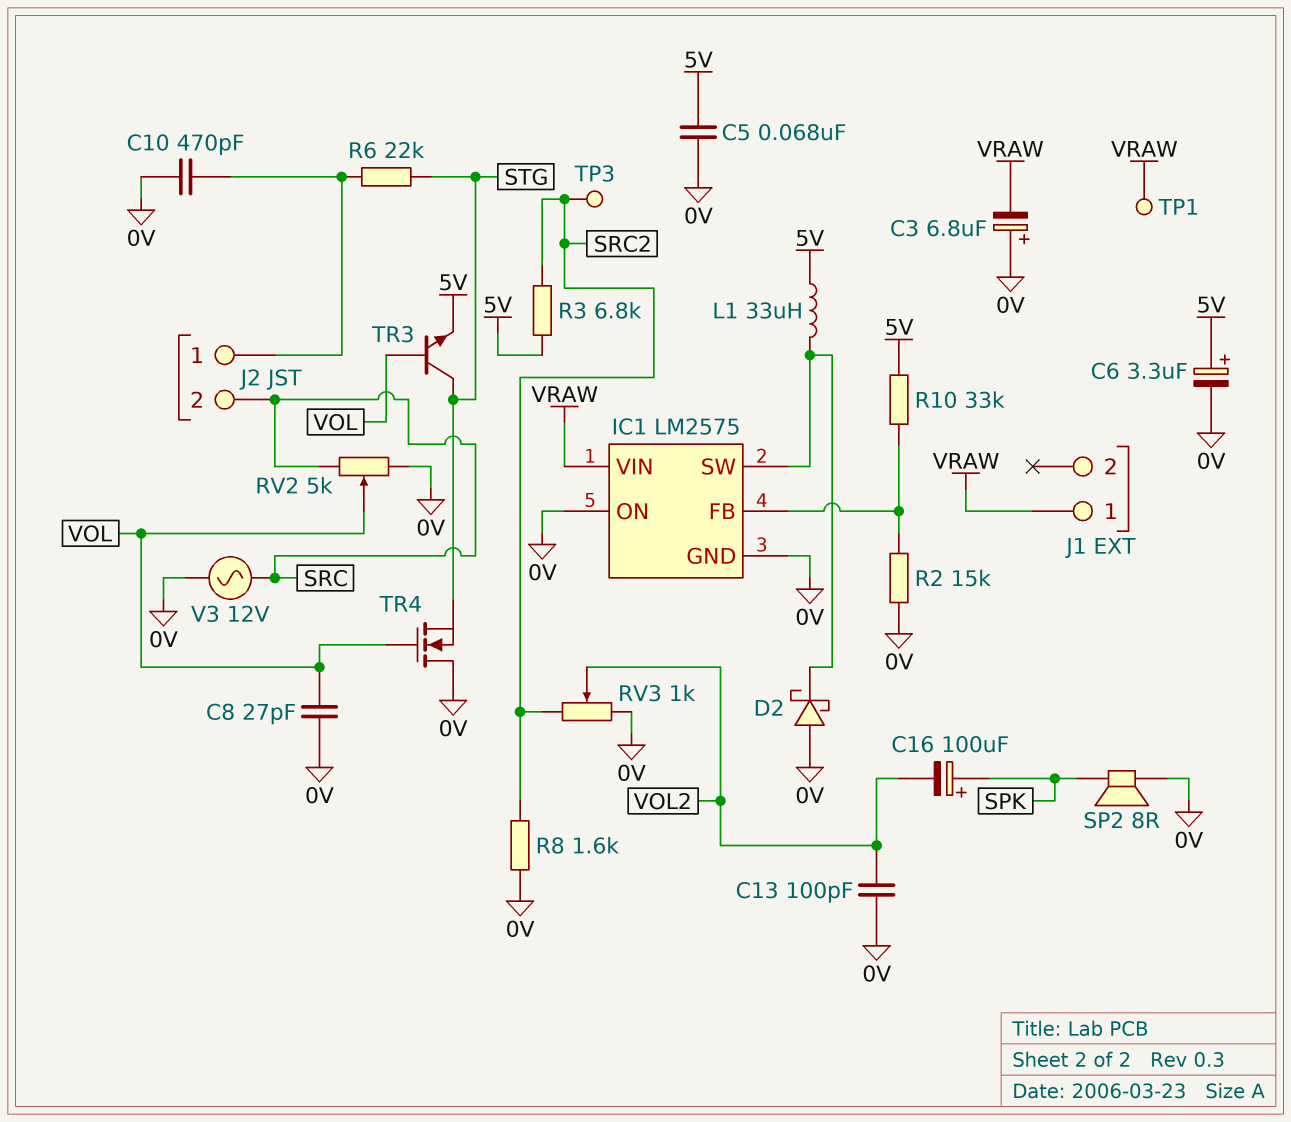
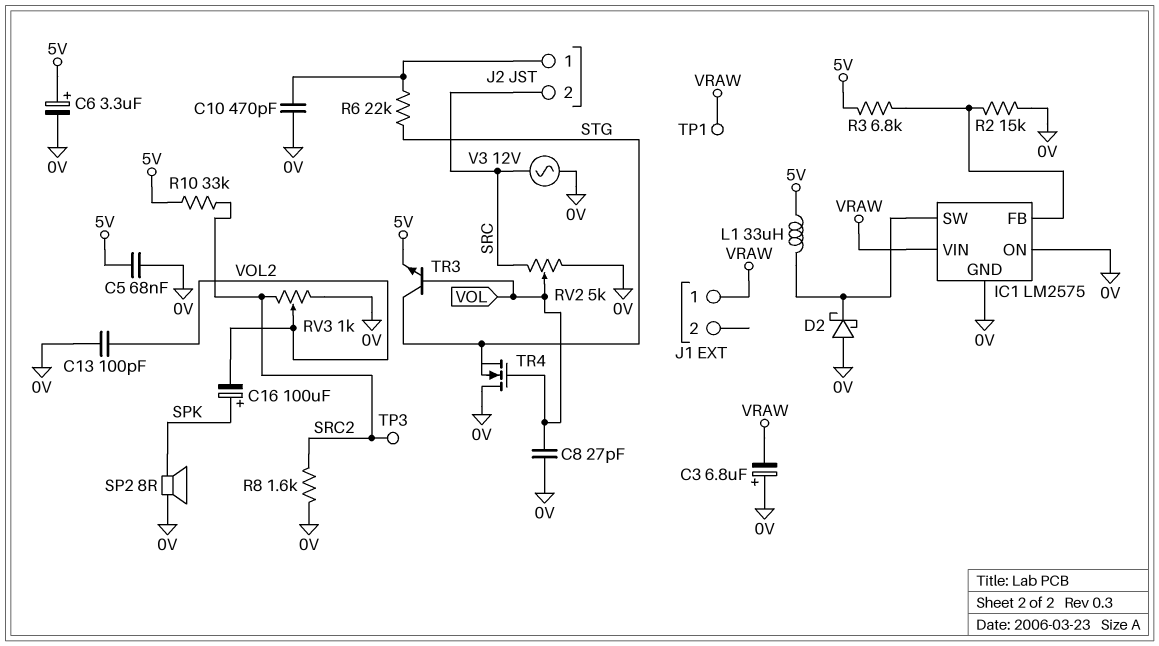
R3: 6.8k (5V, SRC2) -> 6.8k (5V, IC1/FB)
R10: 33k (5V, IC1/FB) -> 33k (5V, SRC2)

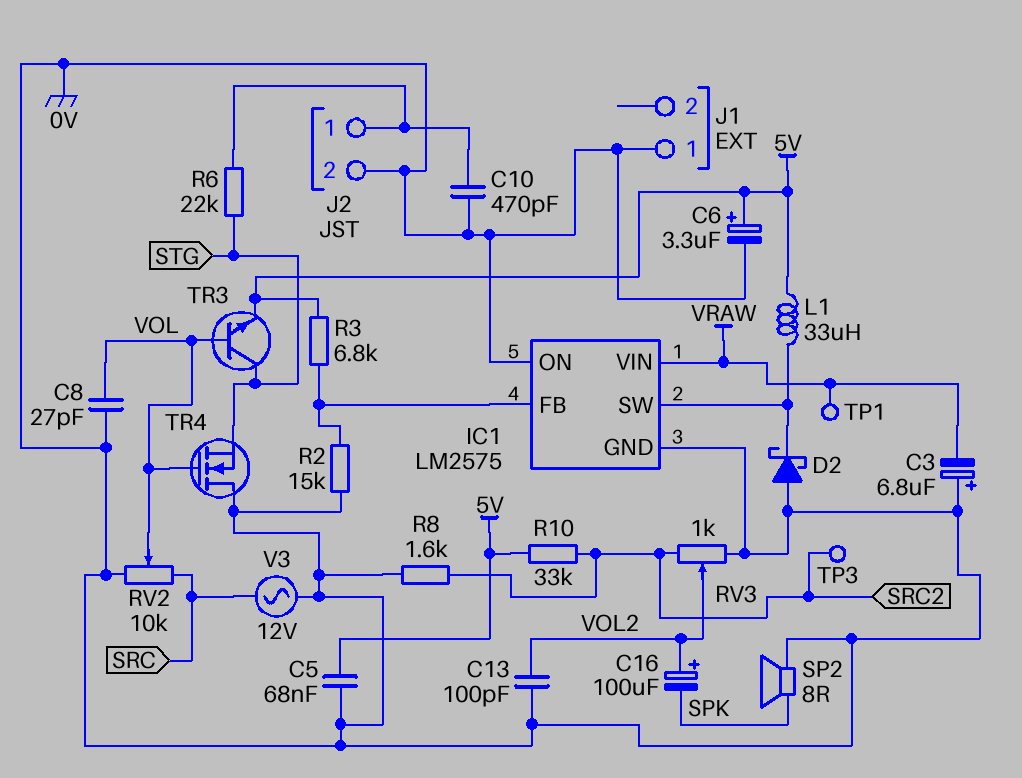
C16: 100uF (plus SPK, minus VOL2) -> 100uF (plus VOL2, minus SPK)
J1 pin 1: VRAW -> 0V
J2 pin 2: SRC -> 0V
RV2: 5k (0V, SRC, wiper VOL) -> 10k (0V, SRC, wiper VOL)

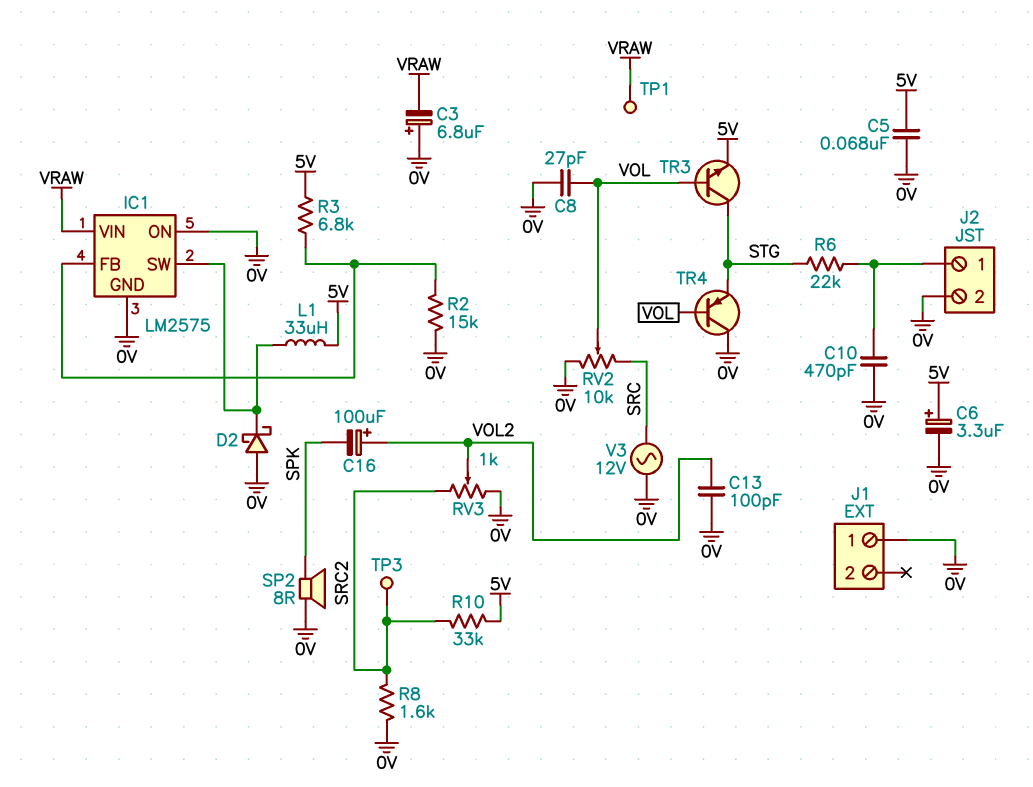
TR4: NMOS (G VOL, D 0V, S STG) -> PNP (B VOL, C 0V, E STG)

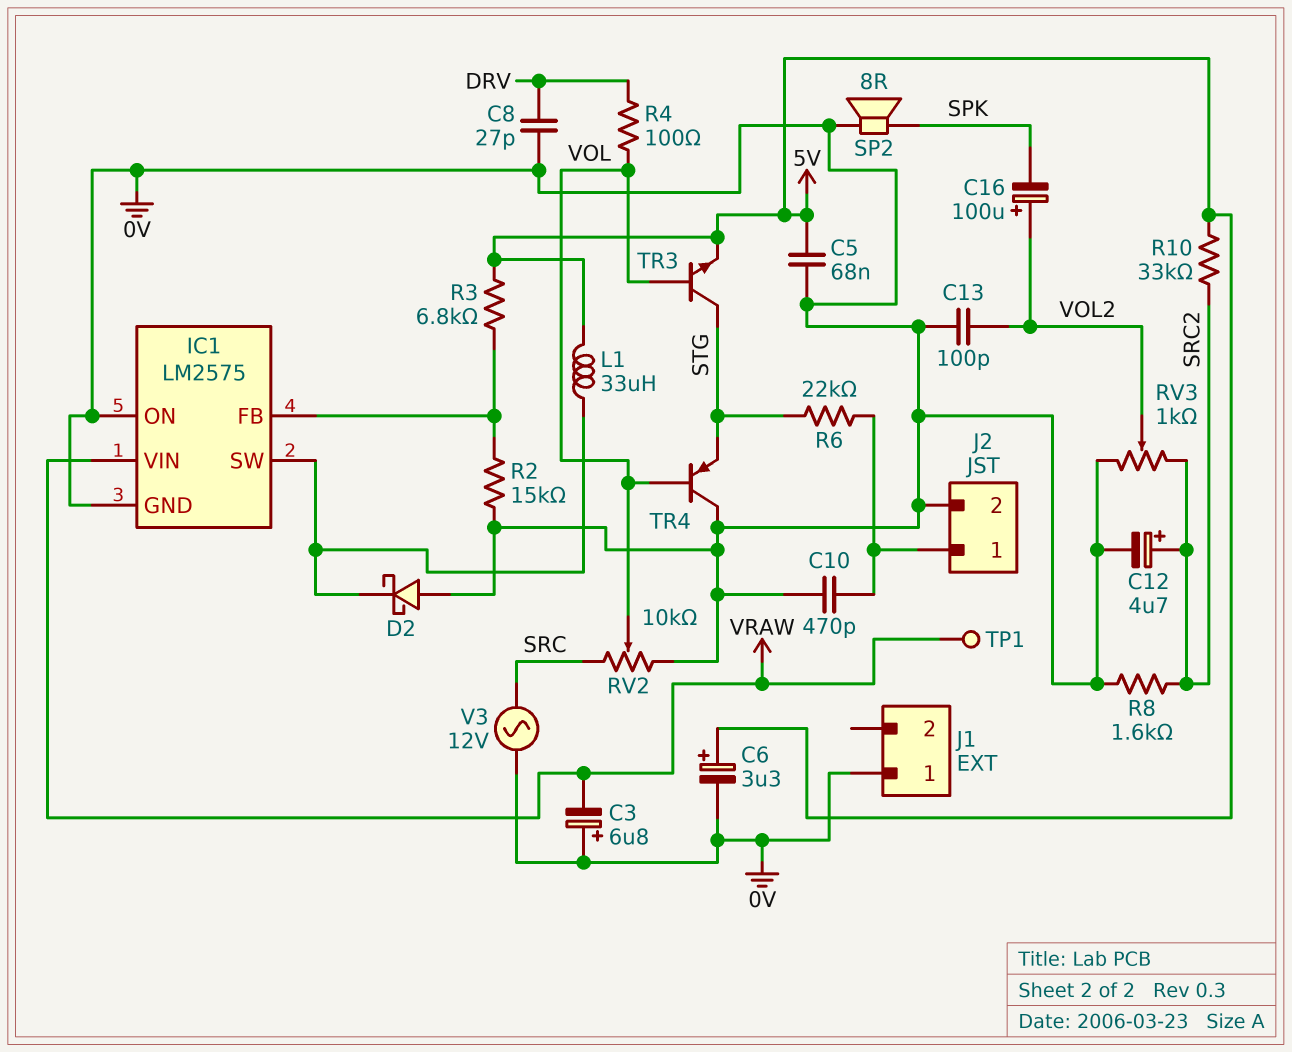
C8: 27pF (0V, VOL) -> 27pF (0V, DRV)
C12: none -> 4.7uF (plus SRC2, minus 0V)
R4: none -> 100 (DRV, VOL)
TP3: test point (SRC2) -> none

